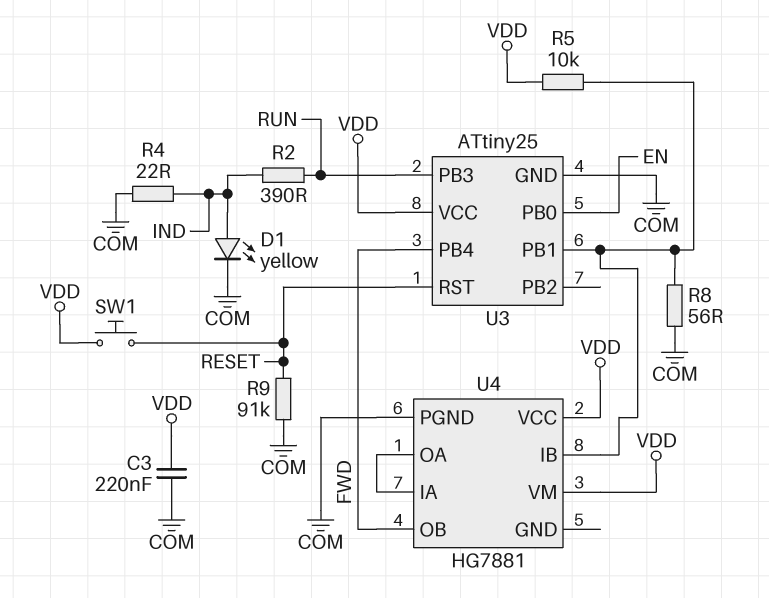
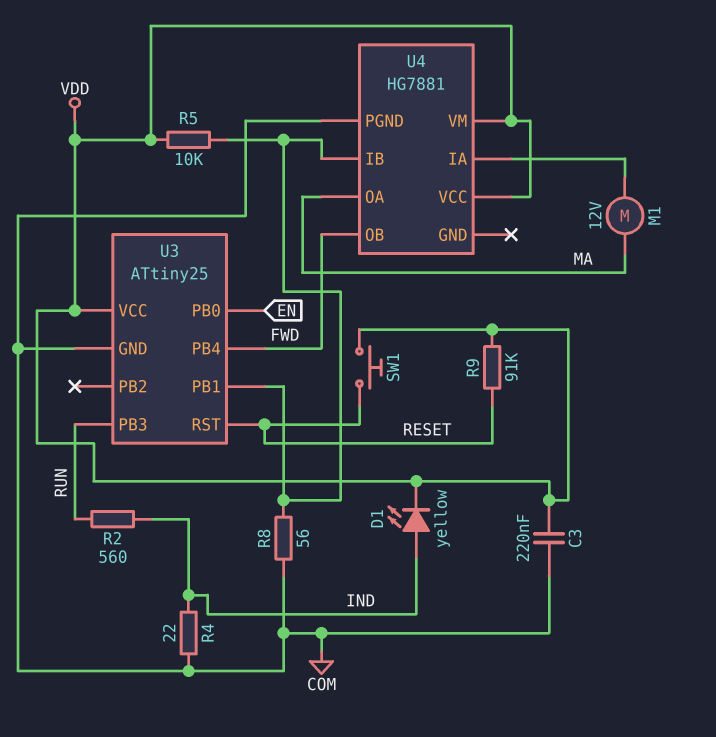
D1: LED yellow (A IND, K COM) -> LED yellow (A IND, K VDD)
M1: none -> motor 12V (MA, U4/IA)
R2: 390 (IND, RUN) -> 560 (IND, RUN)
R9: 91k (COM, RESET) -> 91k (RESET, VDD)
U4 pin OA: U4/IA -> MA

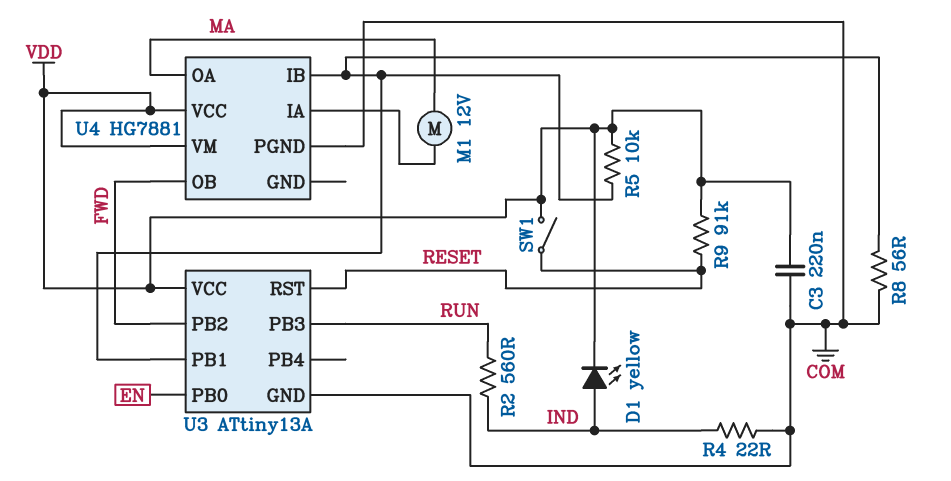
SW1: button (RESET, VDD) -> switch (RESET, VDD)
U3: ATtiny25 -> ATtiny13A
U3 pin PB2: none -> FWD
U3 pin PB4: FWD -> none

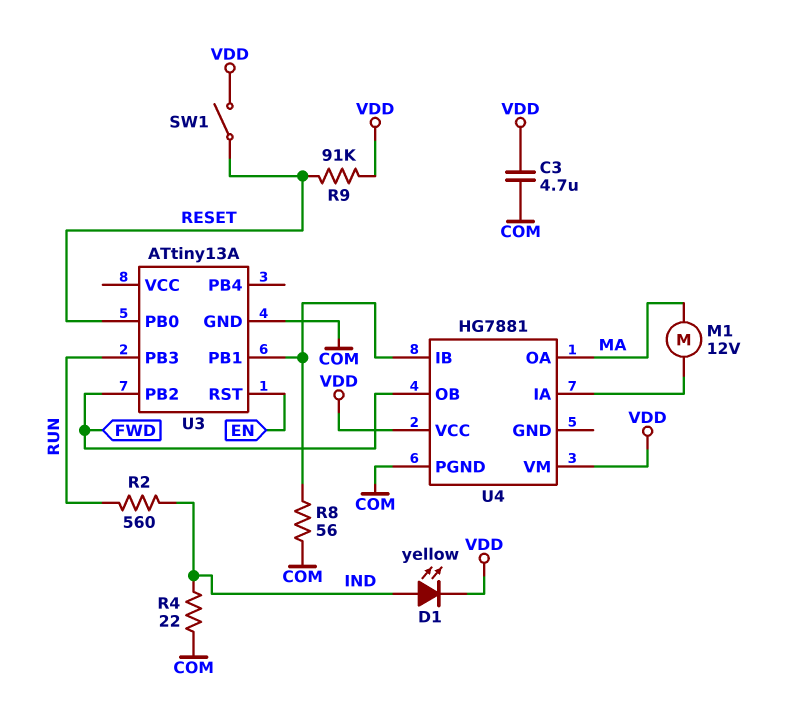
C3: 220nF (COM, VDD) -> 4.7uF (COM, VDD)
R5: 10k (U3/PB1, VDD) -> none
U3 pin PB0: EN -> RESET
U3 pin RST: RESET -> EN
U3 pin VCC: VDD -> none

